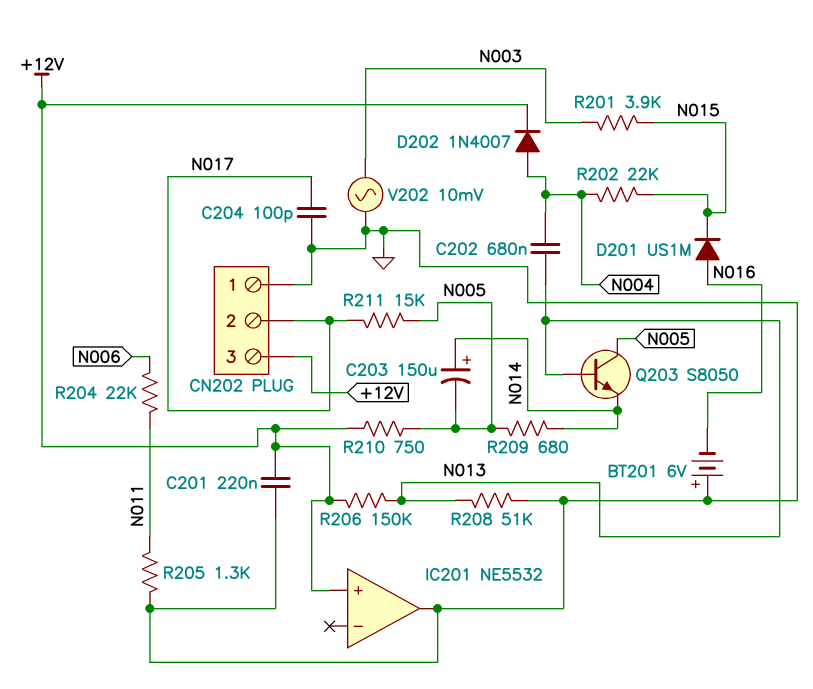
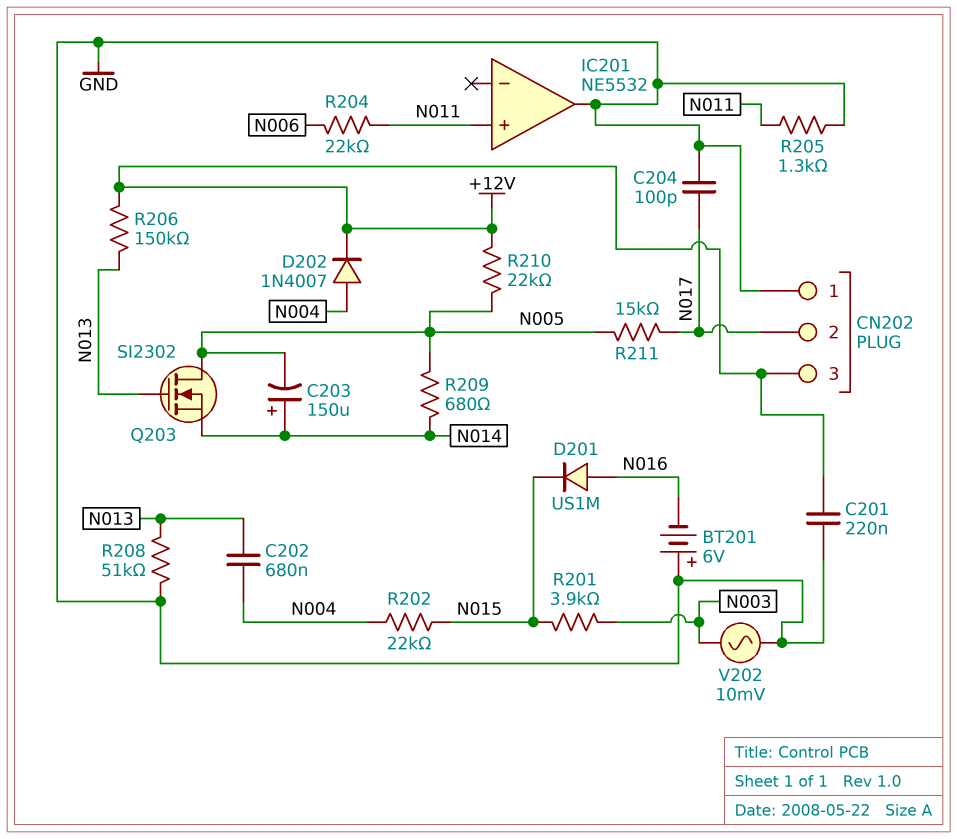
IC201 pin in+: +12V -> N011
Q203: NPN S8050 (B N013, C N005, E N014) -> NMOS SI2302 (G N013, D N005, S N014)
R210: 750 (+12V, N005) -> 22k (+12V, N005)

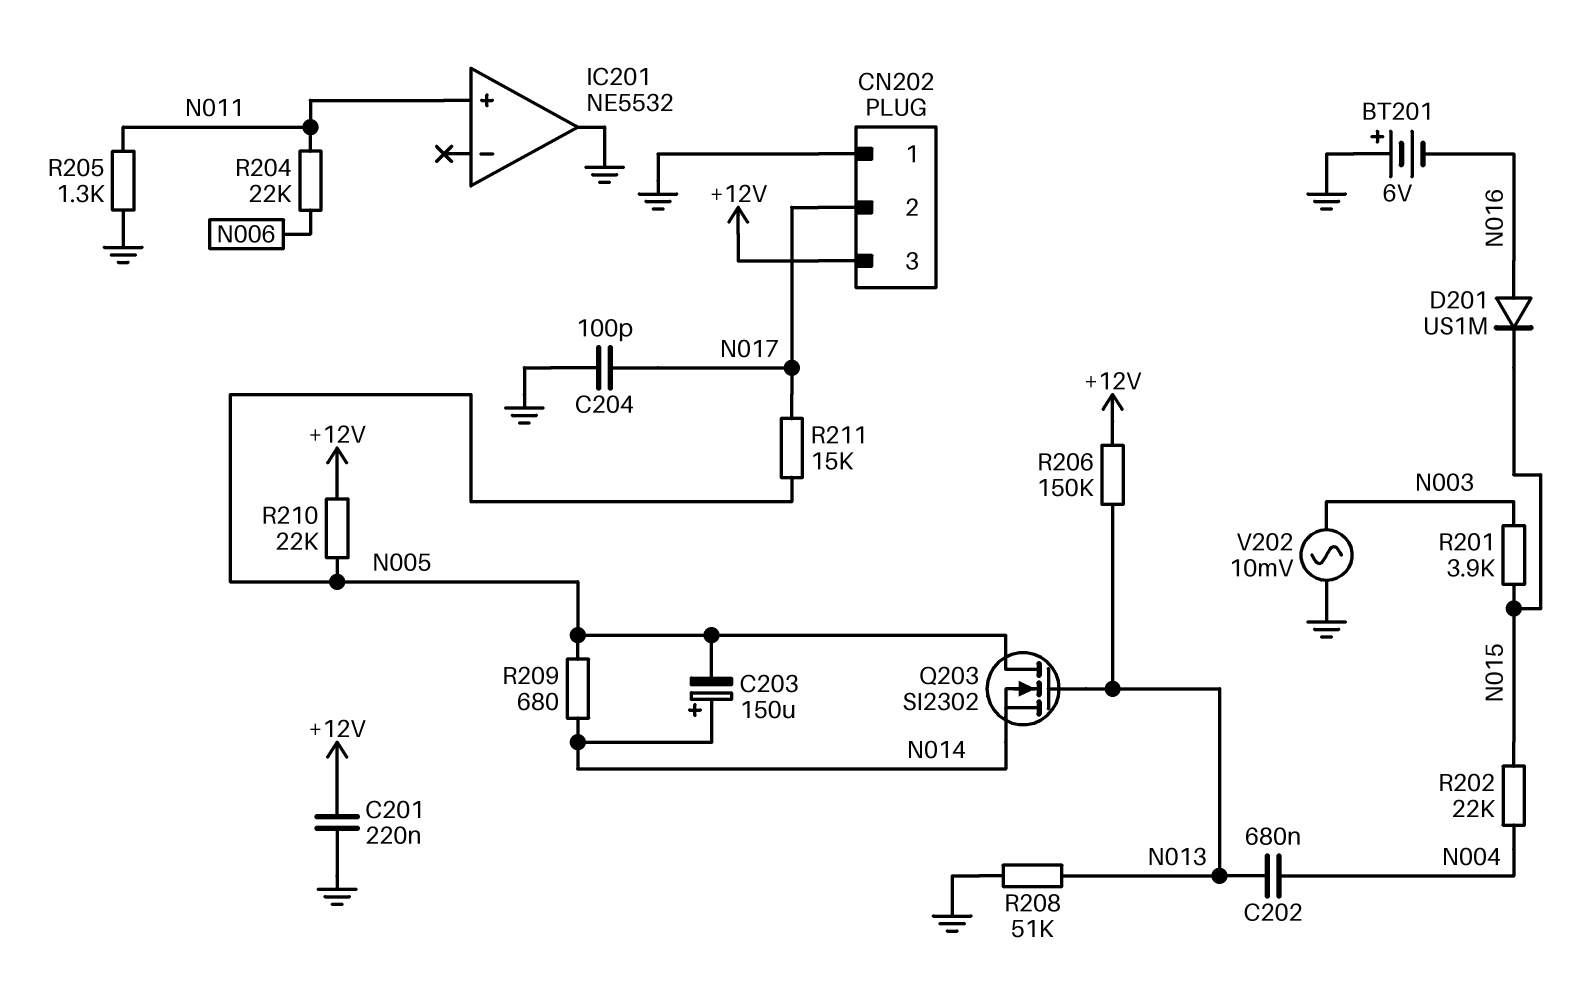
D202: diode 1N4007 (A N004, K +12V) -> none

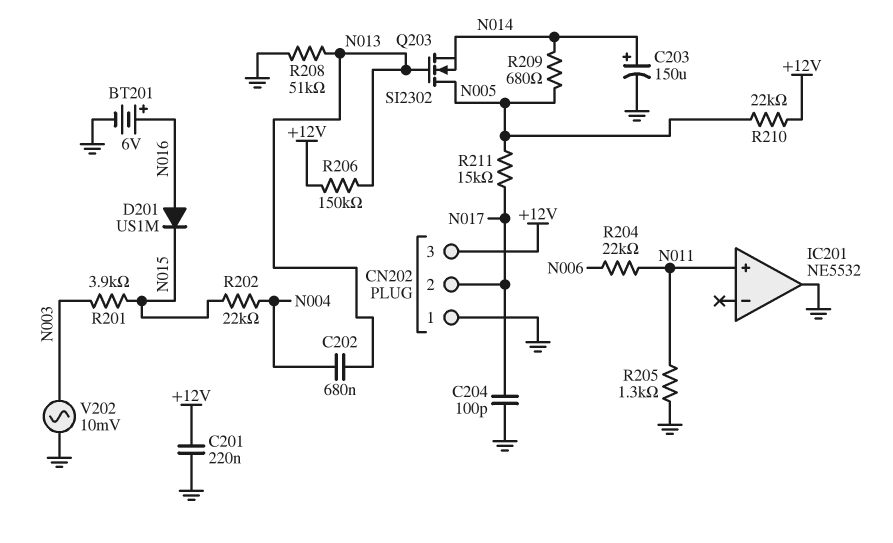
BT201: 6V (plus GND, minus N016) -> 6V (plus N016, minus GND)
C203: 150uF (plus N014, minus N005) -> 150uF (plus N014, minus GND)

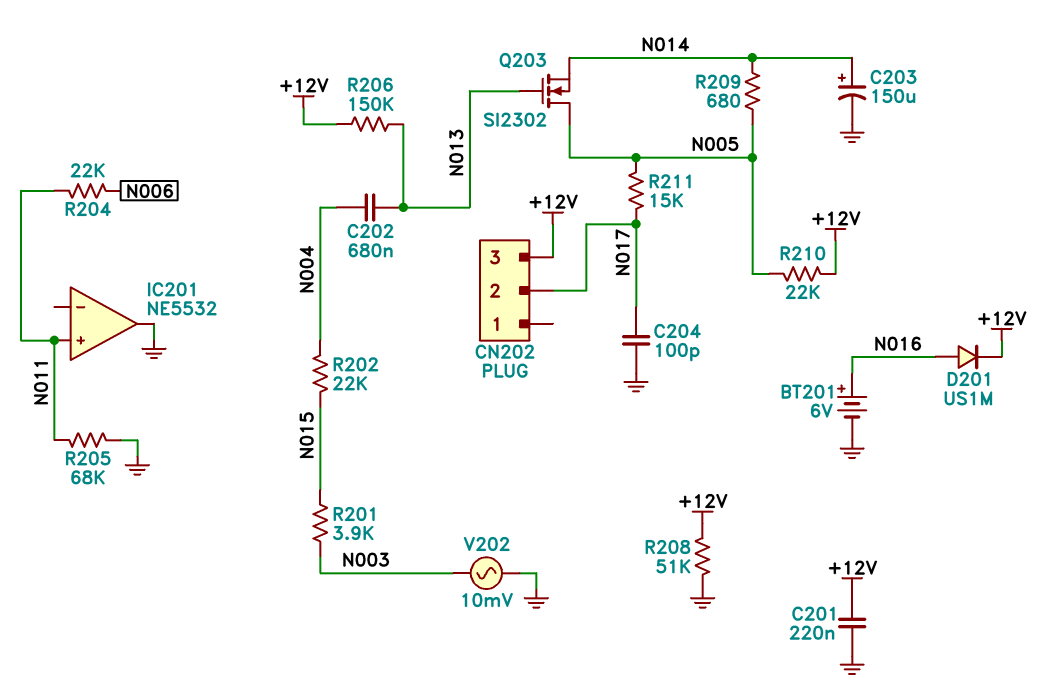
CN202 pin 1: GND -> none
D201: diode US1M (A N016, K N015) -> diode US1M (A N016, K +12V)
R205: 1.3k (GND, N011) -> 68k (GND, N011)
R208: 51k (GND, N013) -> 51k (+12V, GND)

